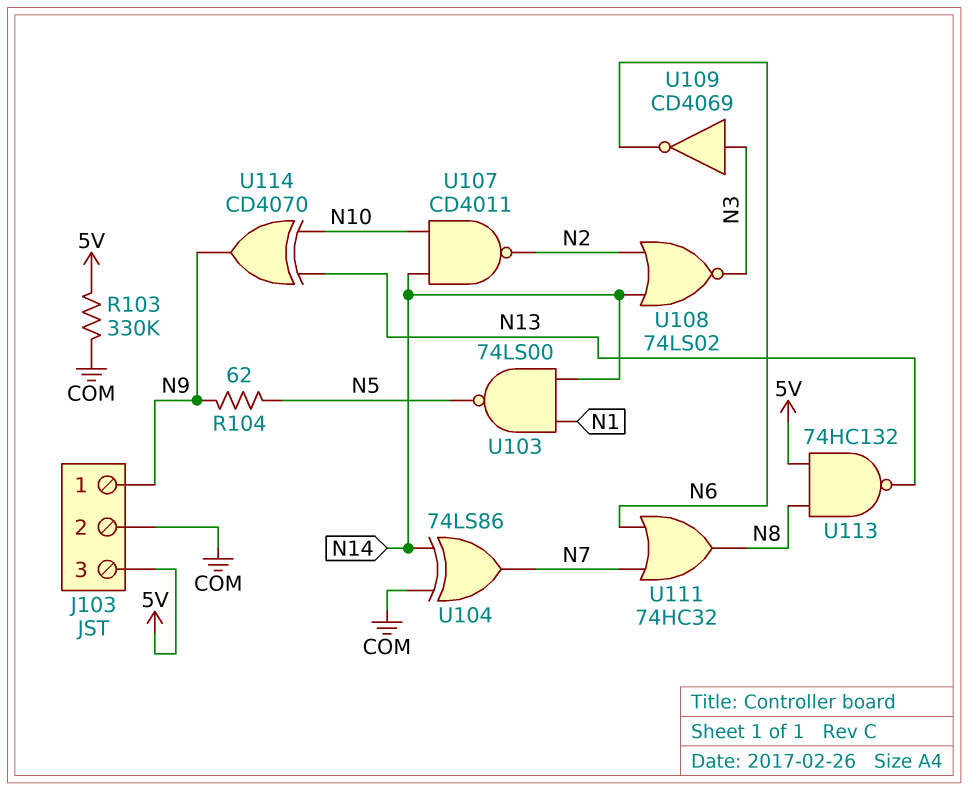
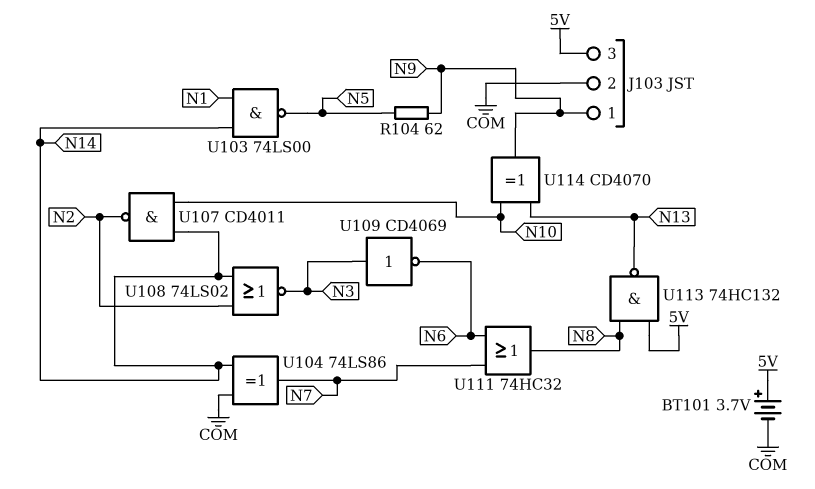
BT101: none -> 3.7V (plus 5V, minus COM)
R103: 330k (5V, COM) -> none

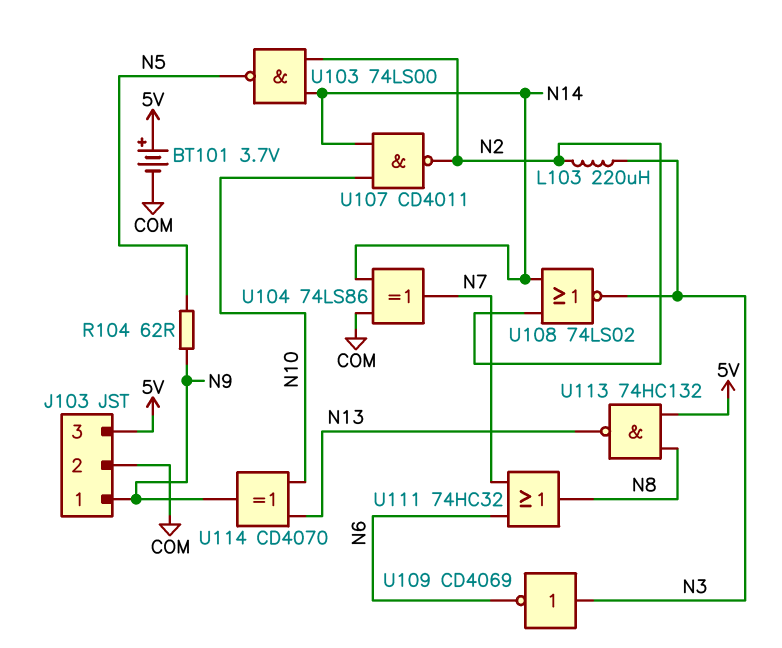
L103: none -> 220uH (N2, N3)
U103: NAND 74LS00 (in N1, in N14, out N5) -> NAND 74LS00 (in N2, in N14, out N5)

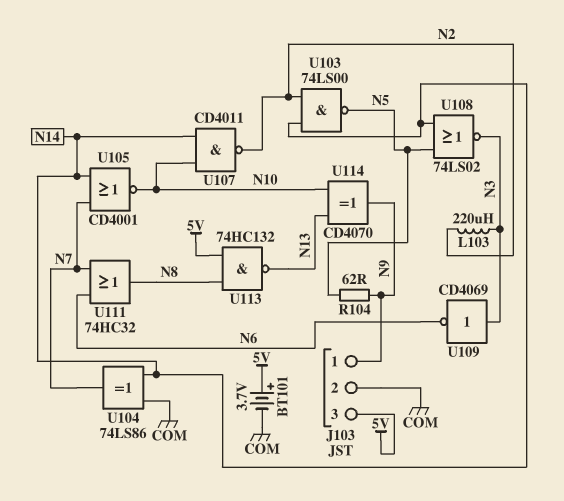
U105: none -> NOR CD4001 (in N7, in N14, out N10)
U108: NOR 74LS02 (in N2, in N14, out N3) -> NOR 74LS02 (in N5, in N14, out N3)

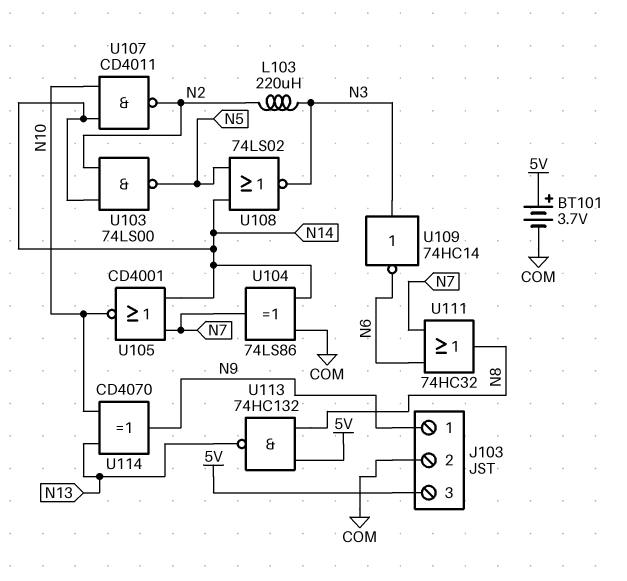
R104: 62 (N5, N9) -> none
U109: NOT CD4069 (in N3, out N6) -> NOT 74HC14 (in N3, out N6)

